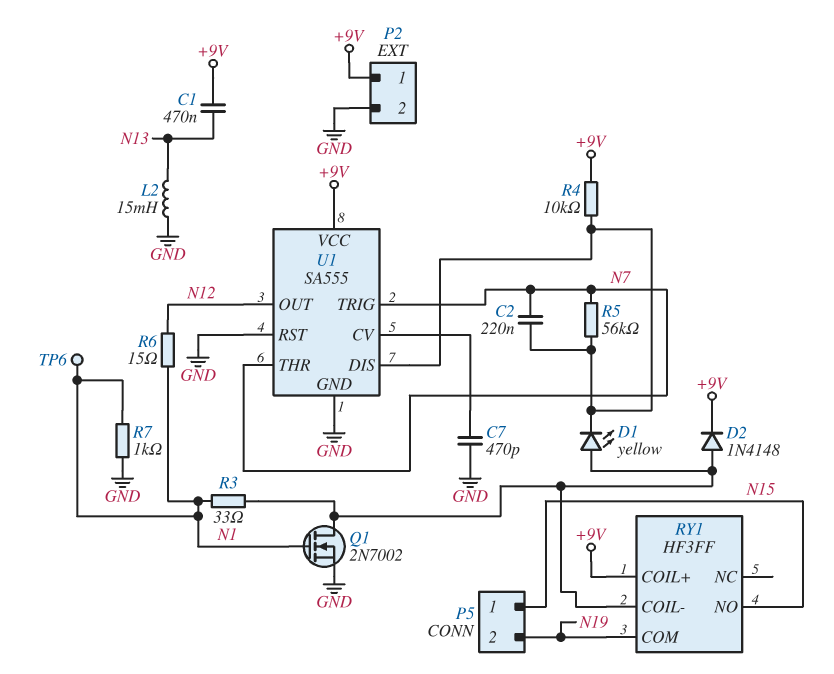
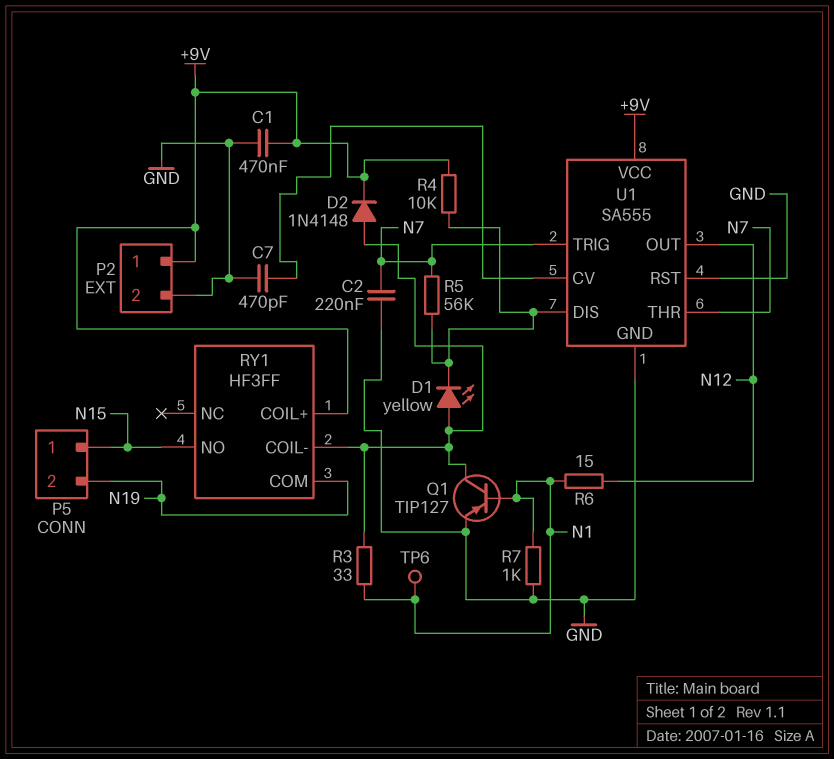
C1: 470nF (+9V, N13) -> 470nF (+9V, GND)
C2: 220nF (N7, U1/DIS) -> 220nF (GND, N7)
L2: 15mH (GND, N13) -> none
Q1: NMOS 2N7002 (G N1, D RY1/COIL-, S GND) -> PNP TIP127 (B N1, C RY1/COIL-, E GND)

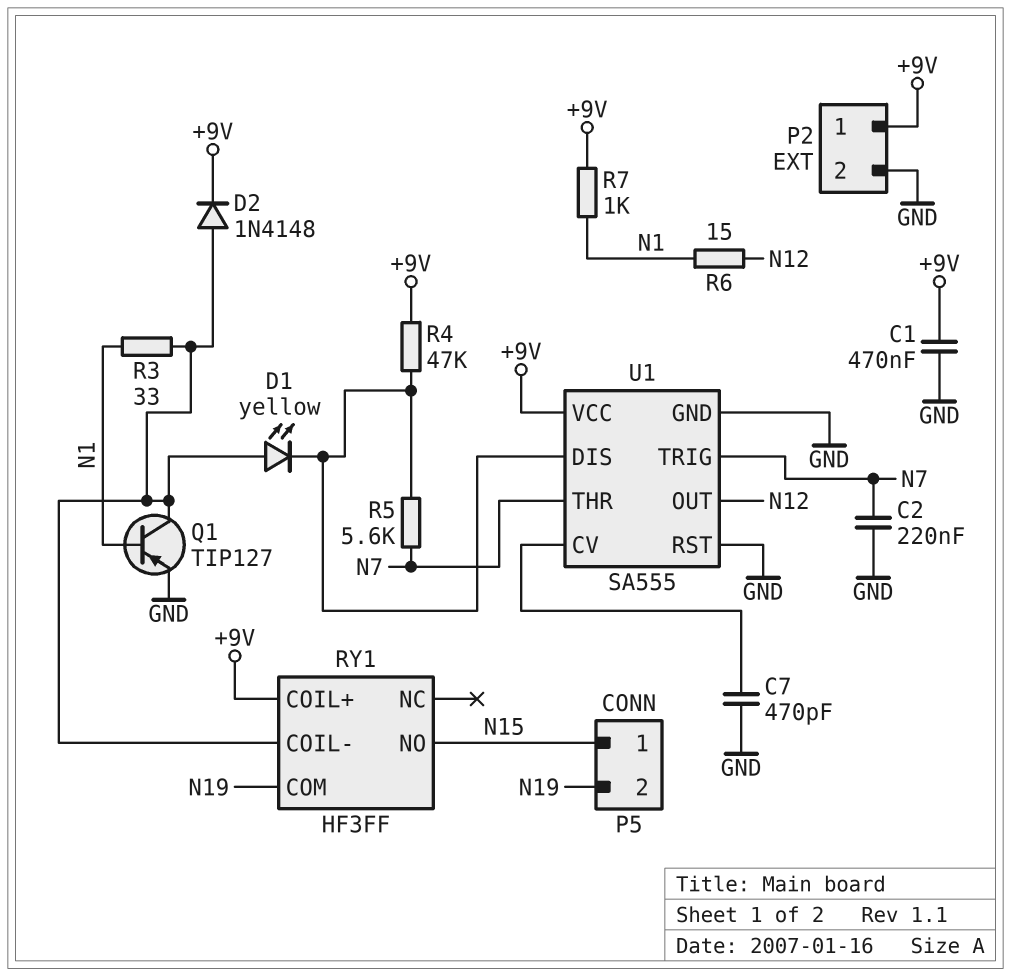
R4: 10k (+9V, U1/DIS) -> 47k (+9V, U1/DIS)
R5: 56k (N7, U1/DIS) -> 5.6k (N7, U1/DIS)
R7: 1k (GND, N1) -> 1k (+9V, N1)
TP6: test point (N1) -> none

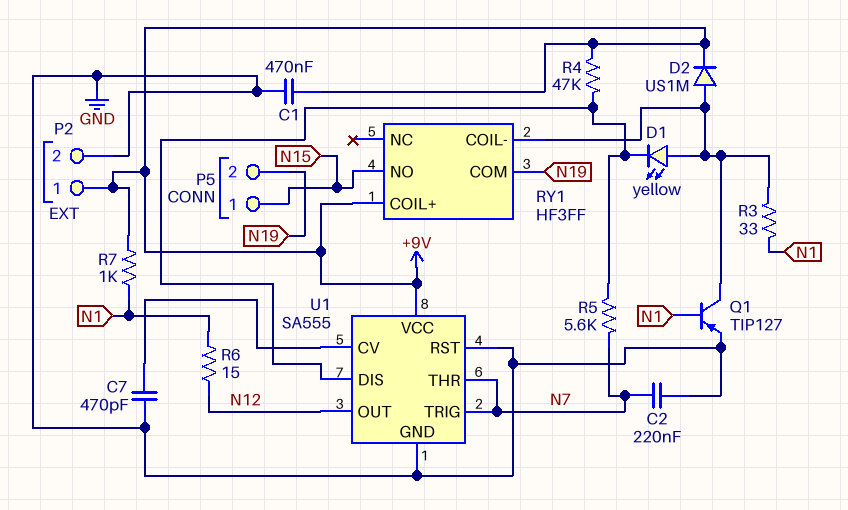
D2: diode 1N4148 (A RY1/COIL-, K +9V) -> diode US1M (A RY1/COIL-, K +9V)

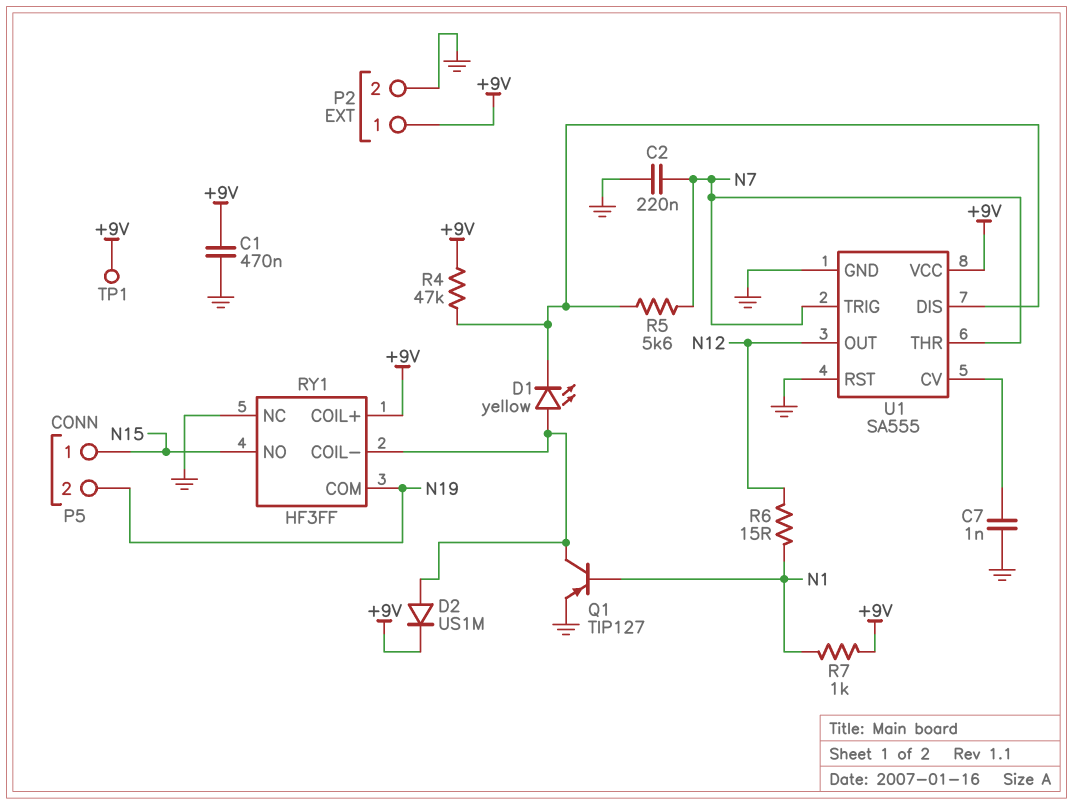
C7: 470pF (GND, U1/CV) -> 1nF (GND, U1/CV)
R3: 33 (N1, RY1/COIL-) -> none
RY1 pin NC: none -> GND
TP1: none -> test point (+9V)

